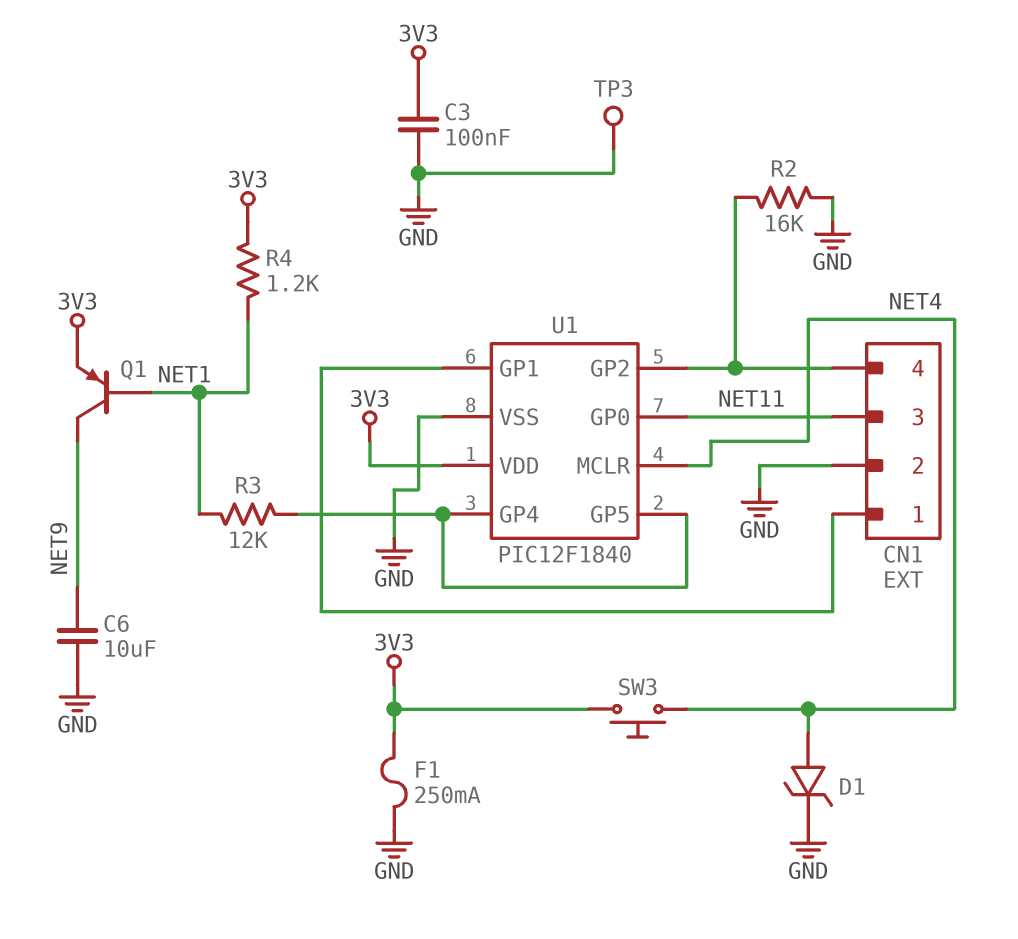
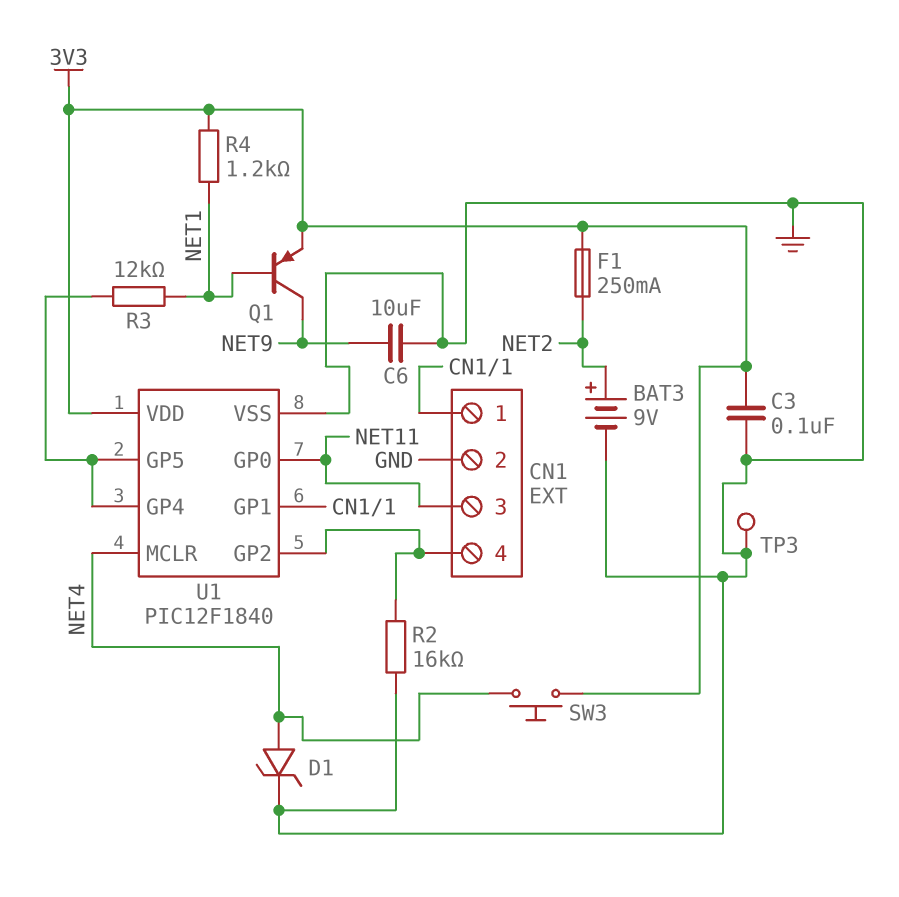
BAT3: none -> 9V (plus NET2, minus GND)
F1: 250mA (3V3, GND) -> 250mA (3V3, NET2)

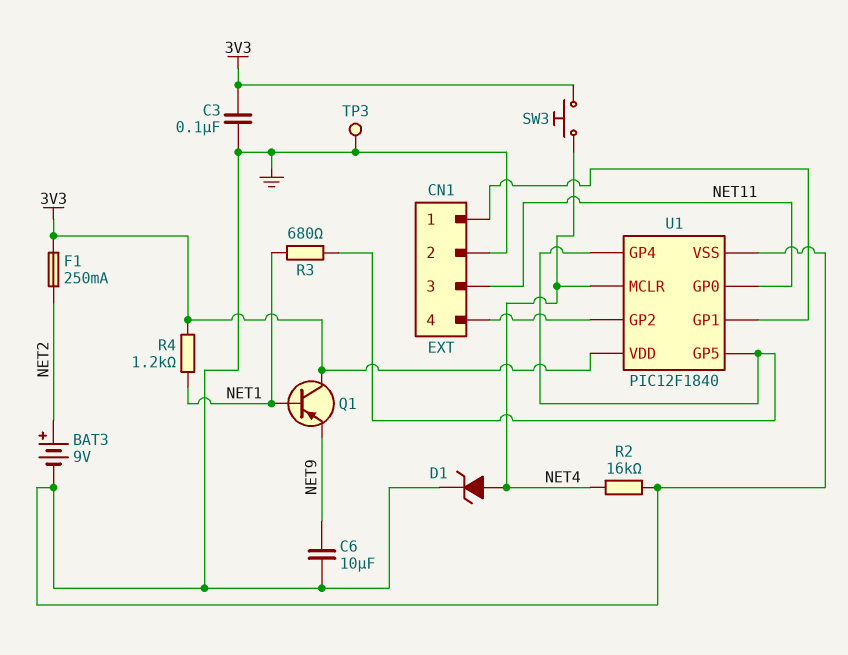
Q1: PNP (B NET1, C NET9, E 3V3) -> PNP (B NET1, C 3V3, E NET9)
R2: 16k (CN1/4, GND) -> 16k (GND, NET4)
R3: 12k (NET1, U1/GP4) -> 680 (NET1, U1/GP4)

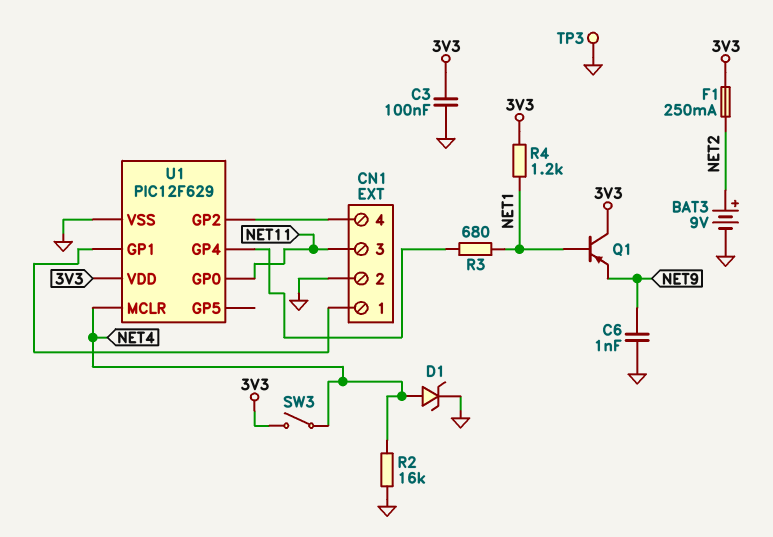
C6: 10uF (GND, NET9) -> 1nF (GND, NET9)
SW3: button (3V3, NET4) -> switch (3V3, NET4)
U1: PIC12F1840 -> PIC12F629
U1 pin GP5: U1/GP4 -> none

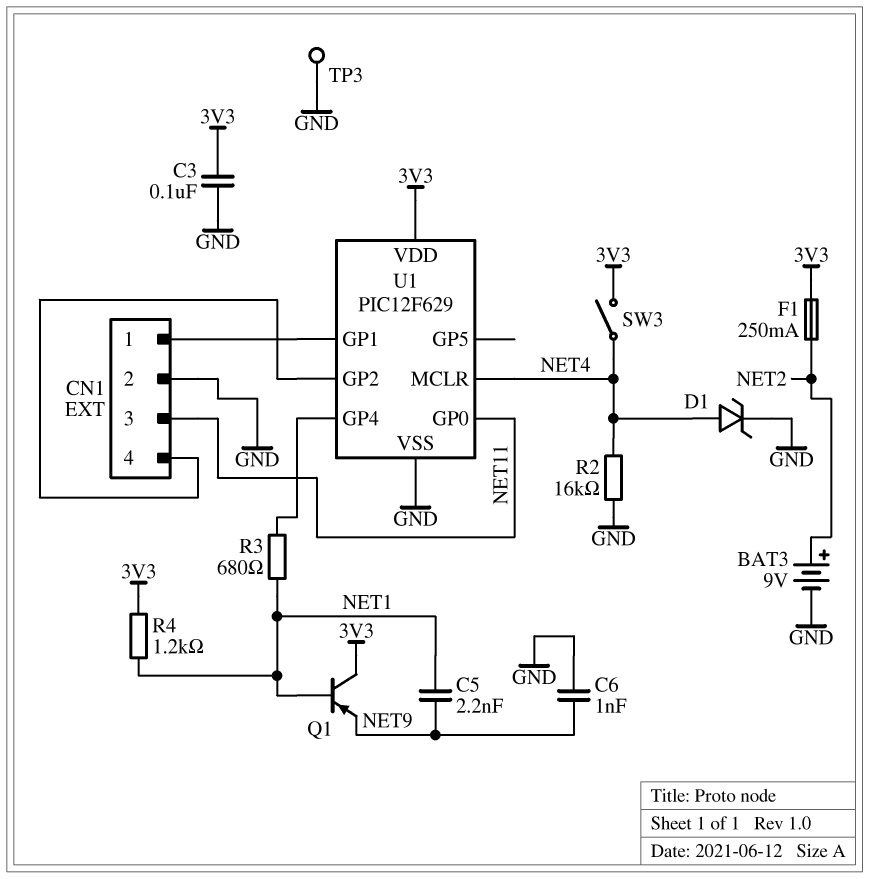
C5: none -> 2.2nF (NET1, NET9)

